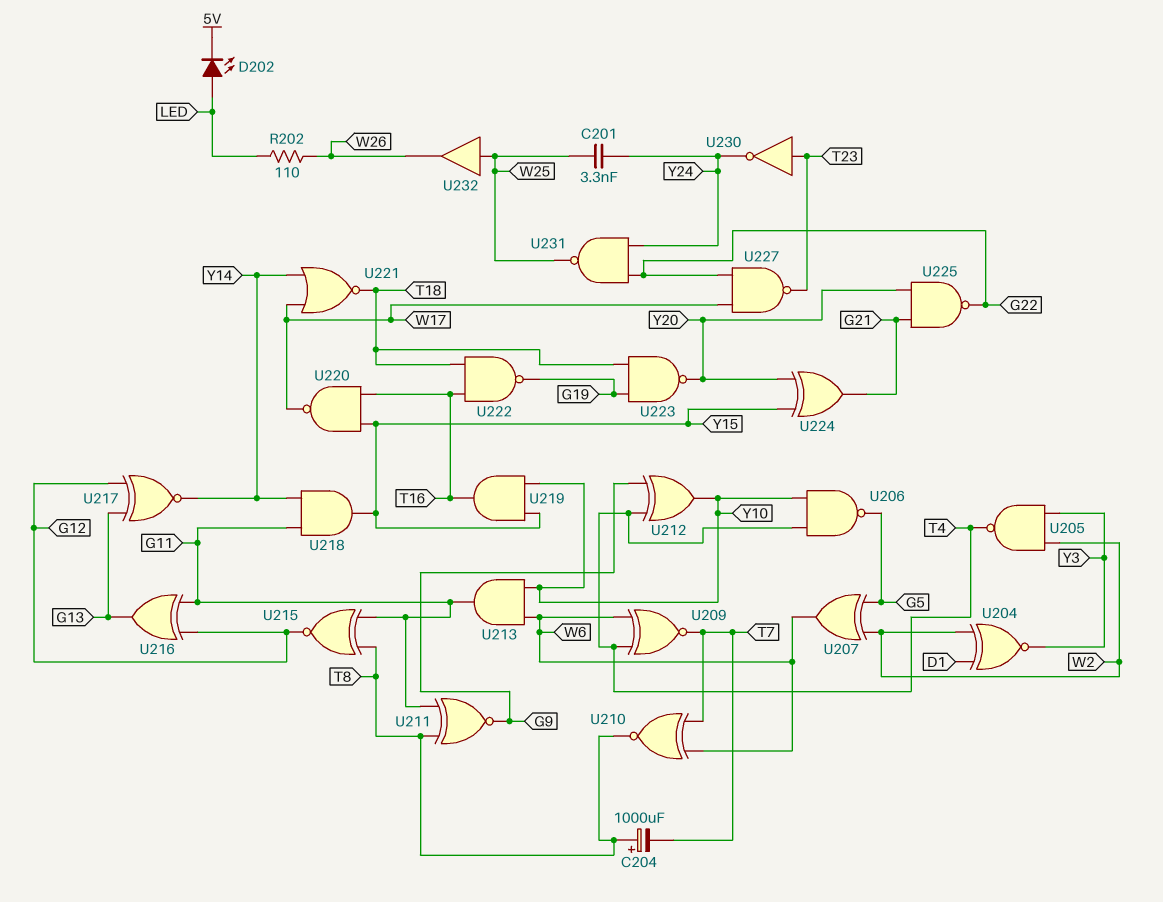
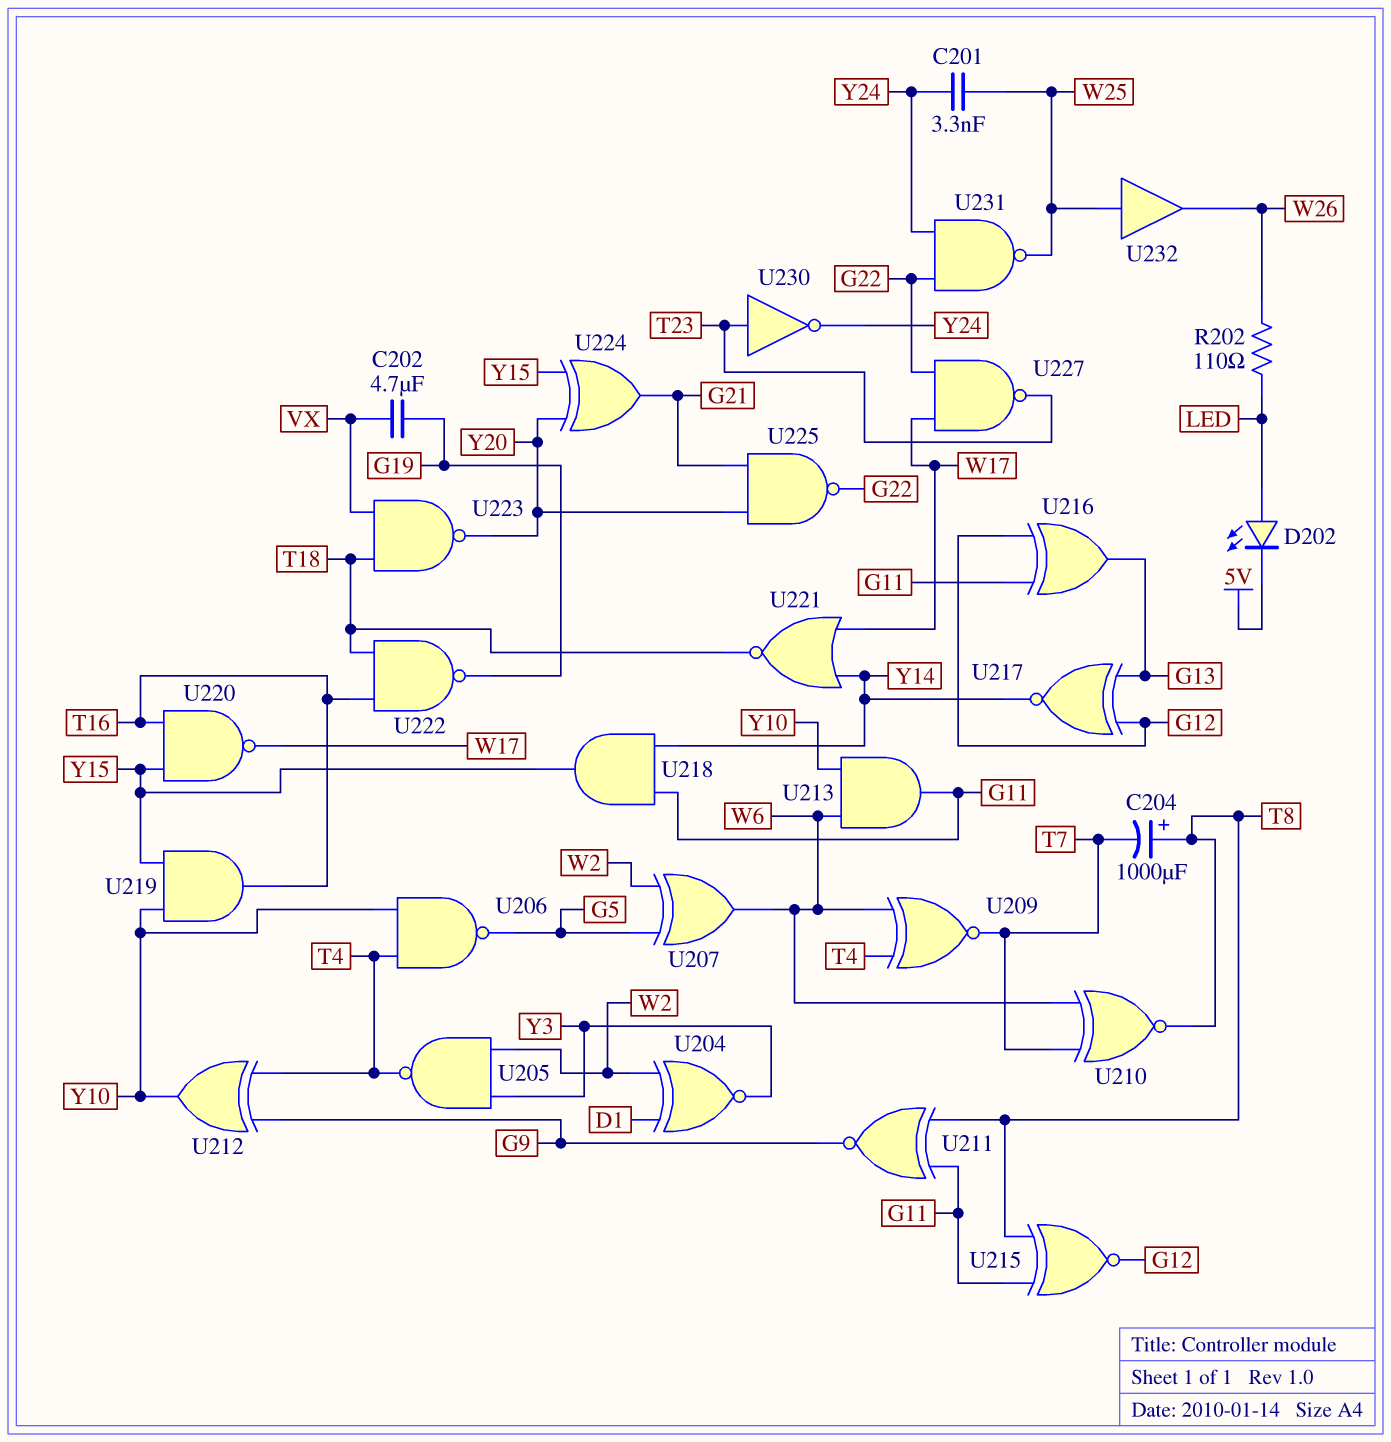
C202: none -> 4.7uF (G19, VX)
U223: NAND (in G19, in T18, out Y20) -> NAND (in T18, in VX, out Y20)

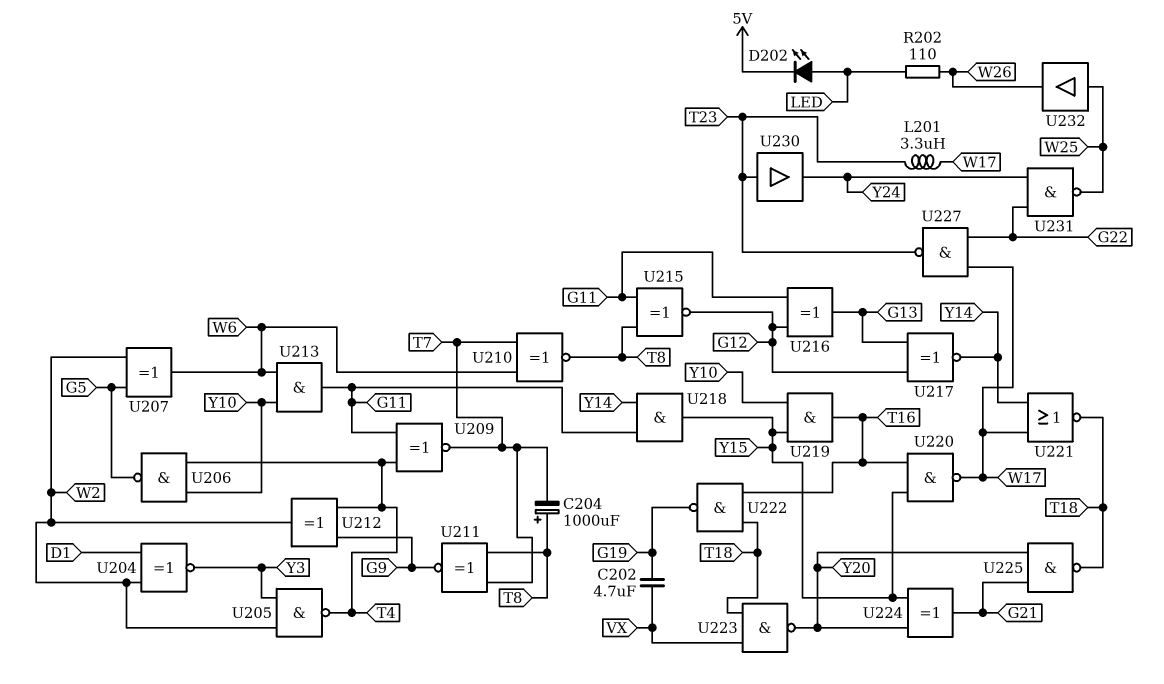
C201: 3.3nF (W25, Y24) -> none
L201: none -> 3.3uH (T23, W17)
U209: XNOR (in T4, in W6, out T7) -> XNOR (in G11, in T4, out T7)
U211: XNOR (in G11, in T8, out G9) -> XNOR (in T7, in T8, out G9)
U212: XOR (in G9, in T4, out Y10) -> XOR (in G9, in T4, out W2)
U225: NAND (in G21, in Y20, out G22) -> NAND (in G21, in Y20, out T18)
U230: NOT (in T23, out Y24) -> buffer (in T23, out Y24)

